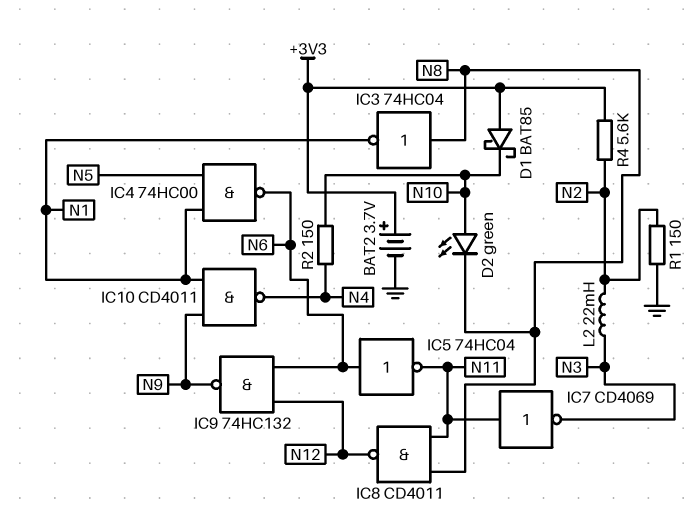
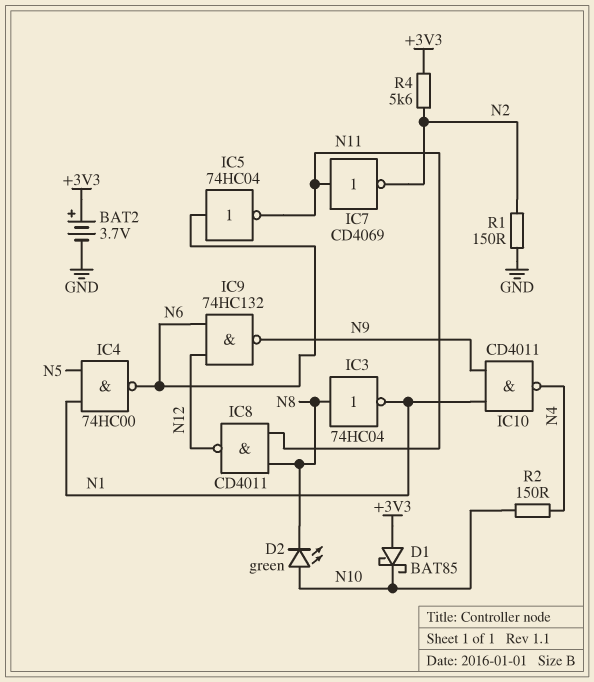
IC7: NOT CD4069 (in N11, out N3) -> NOT CD4069 (in N11, out N2)
L2: 22mH (N2, N3) -> none

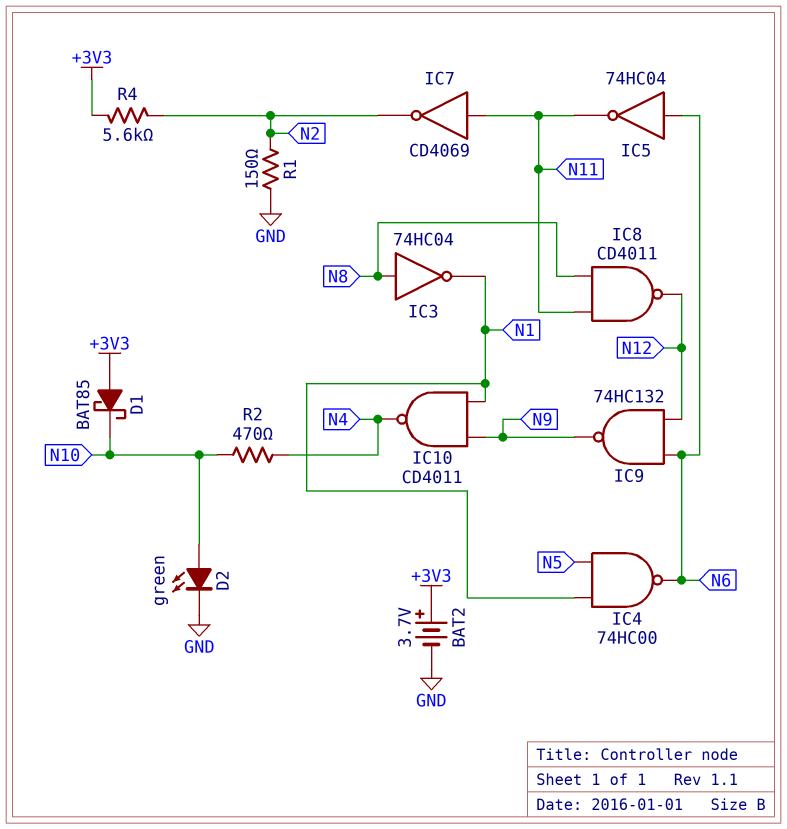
D2: LED green (A N10, K N8) -> LED green (A N10, K GND)
R2: 150 (N4, N10) -> 470 (N4, N10)

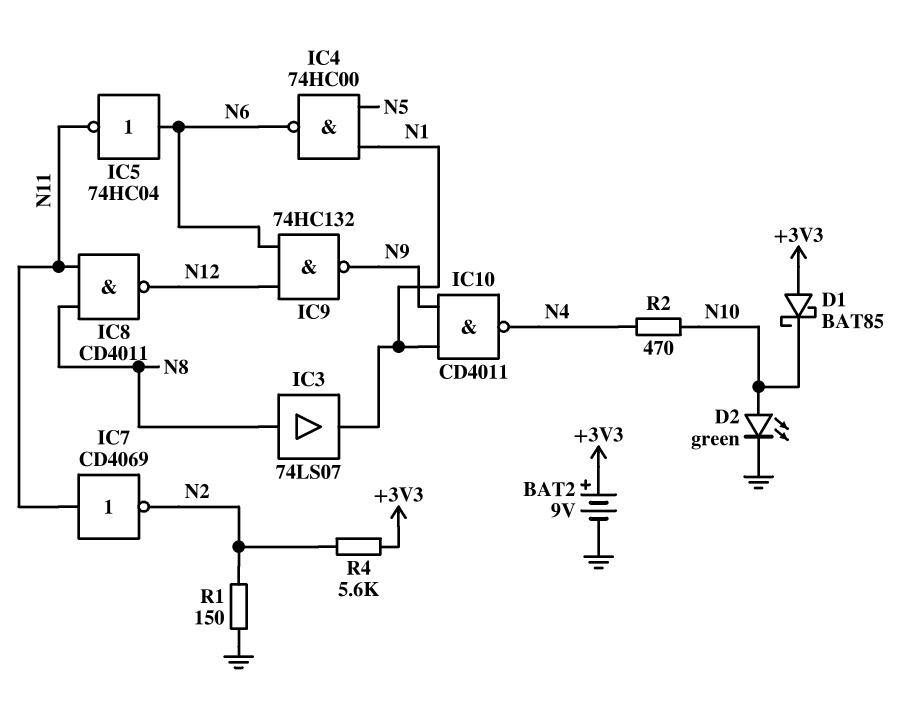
BAT2: 3.7V (plus +3V3, minus GND) -> 9V (plus +3V3, minus GND)
IC3: NOT 74HC04 (in N8, out N1) -> buffer 74LS07 (in N8, out N1)

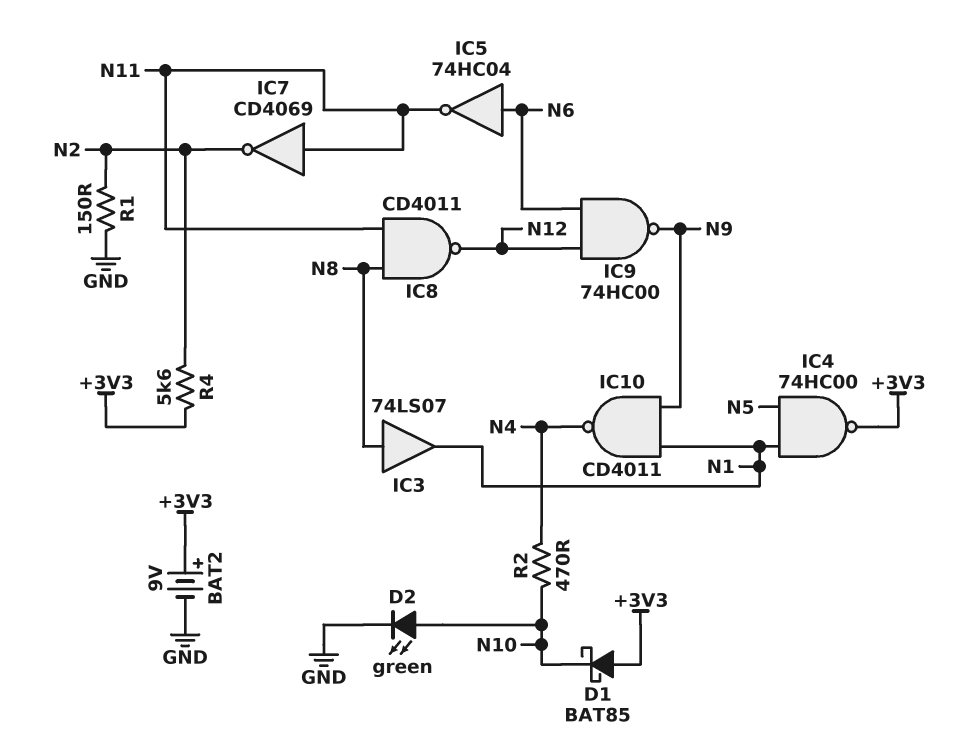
IC4: NAND 74HC00 (in N1, in N5, out N6) -> NAND 74HC00 (in N1, in N5, out +3V3)
IC9: NAND 74HC132 (in N6, in N12, out N9) -> NAND 74HC00 (in N6, in N12, out N9)

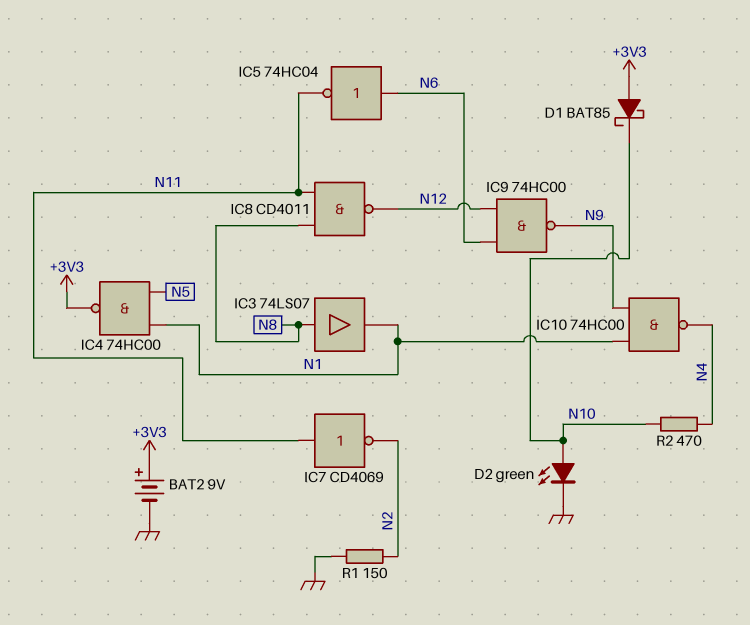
IC10: NAND CD4011 (in N1, in N9, out N4) -> NAND 74HC00 (in N1, in N9, out N4)
R4: 5.6k (+3V3, N2) -> none

